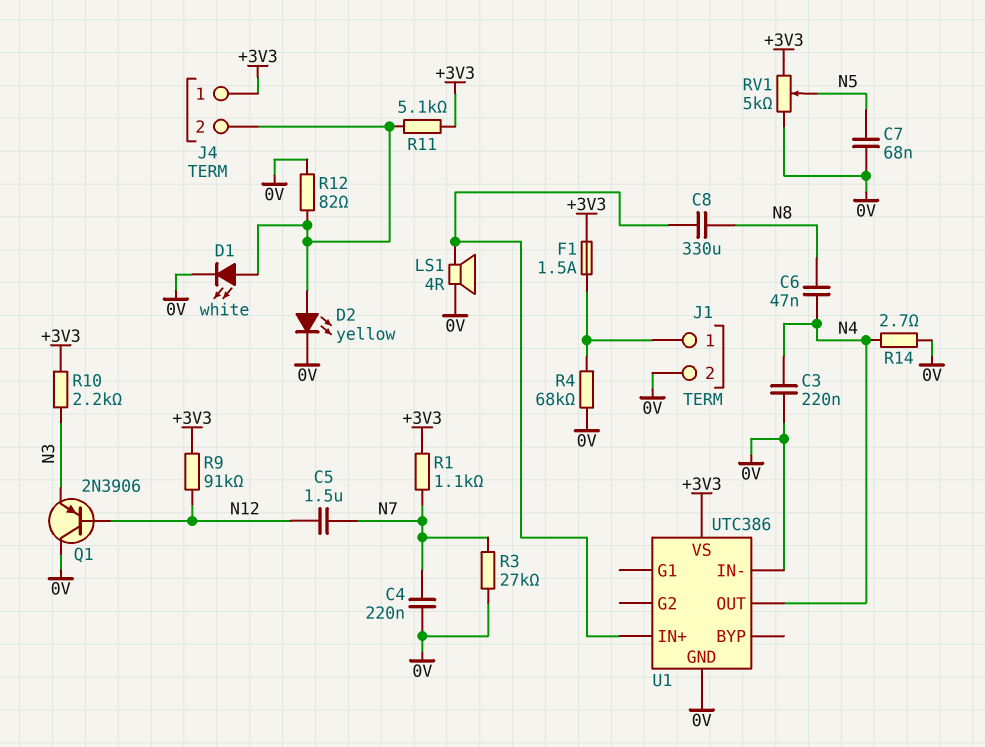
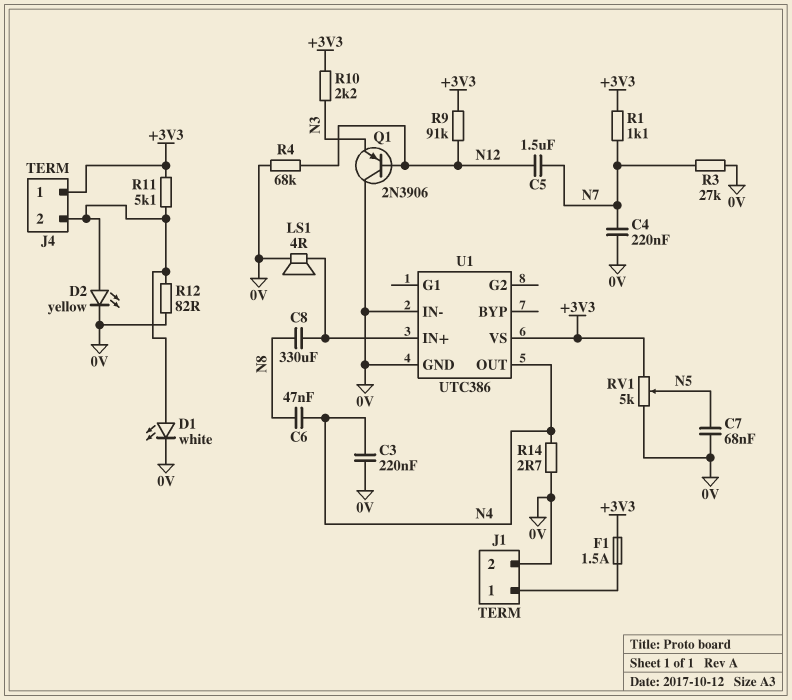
R4: 68k (0V, J1/1) -> 68k (0V, N12)

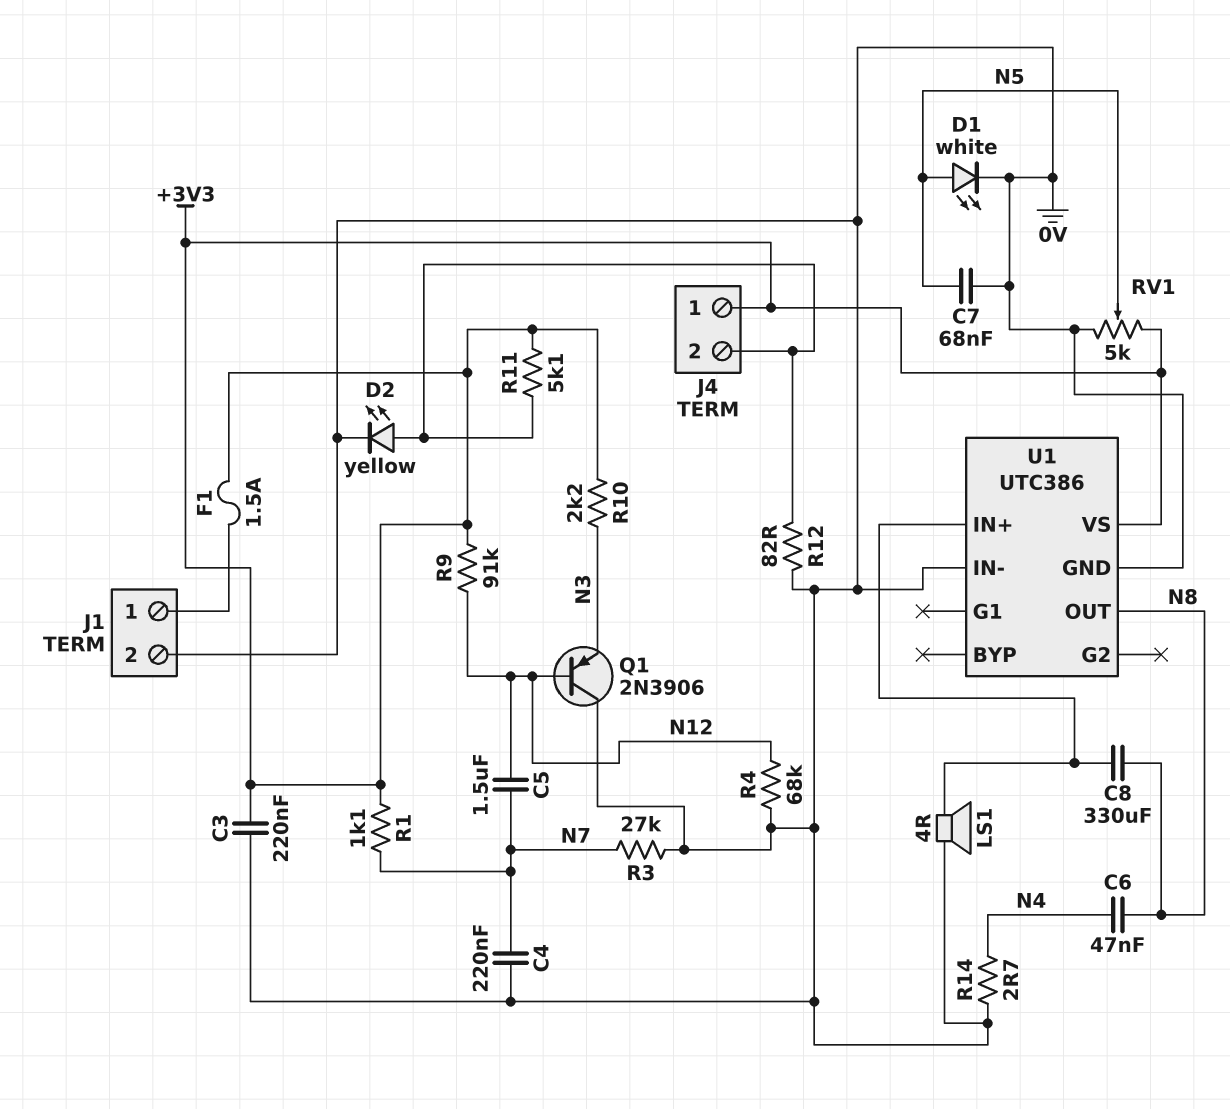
C3: 220nF (0V, N4) -> 220nF (+3V3, 0V)
D1: LED white (A J4/2, K 0V) -> LED white (A N5, K 0V)
U1 pin OUT: N4 -> N8

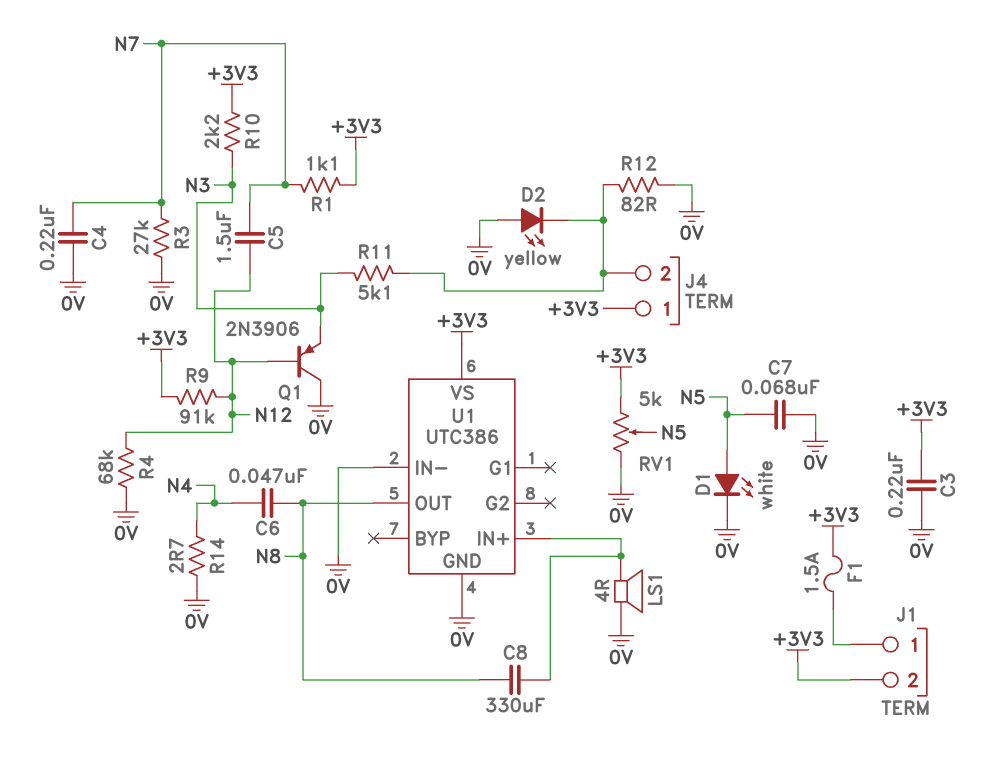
D2: LED yellow (A J4/2, K 0V) -> LED yellow (A 0V, K J4/2)
J1 pin 2: 0V -> +3V3
R11: 5.1k (+3V3, J4/2) -> 5.1k (J4/2, N3)

